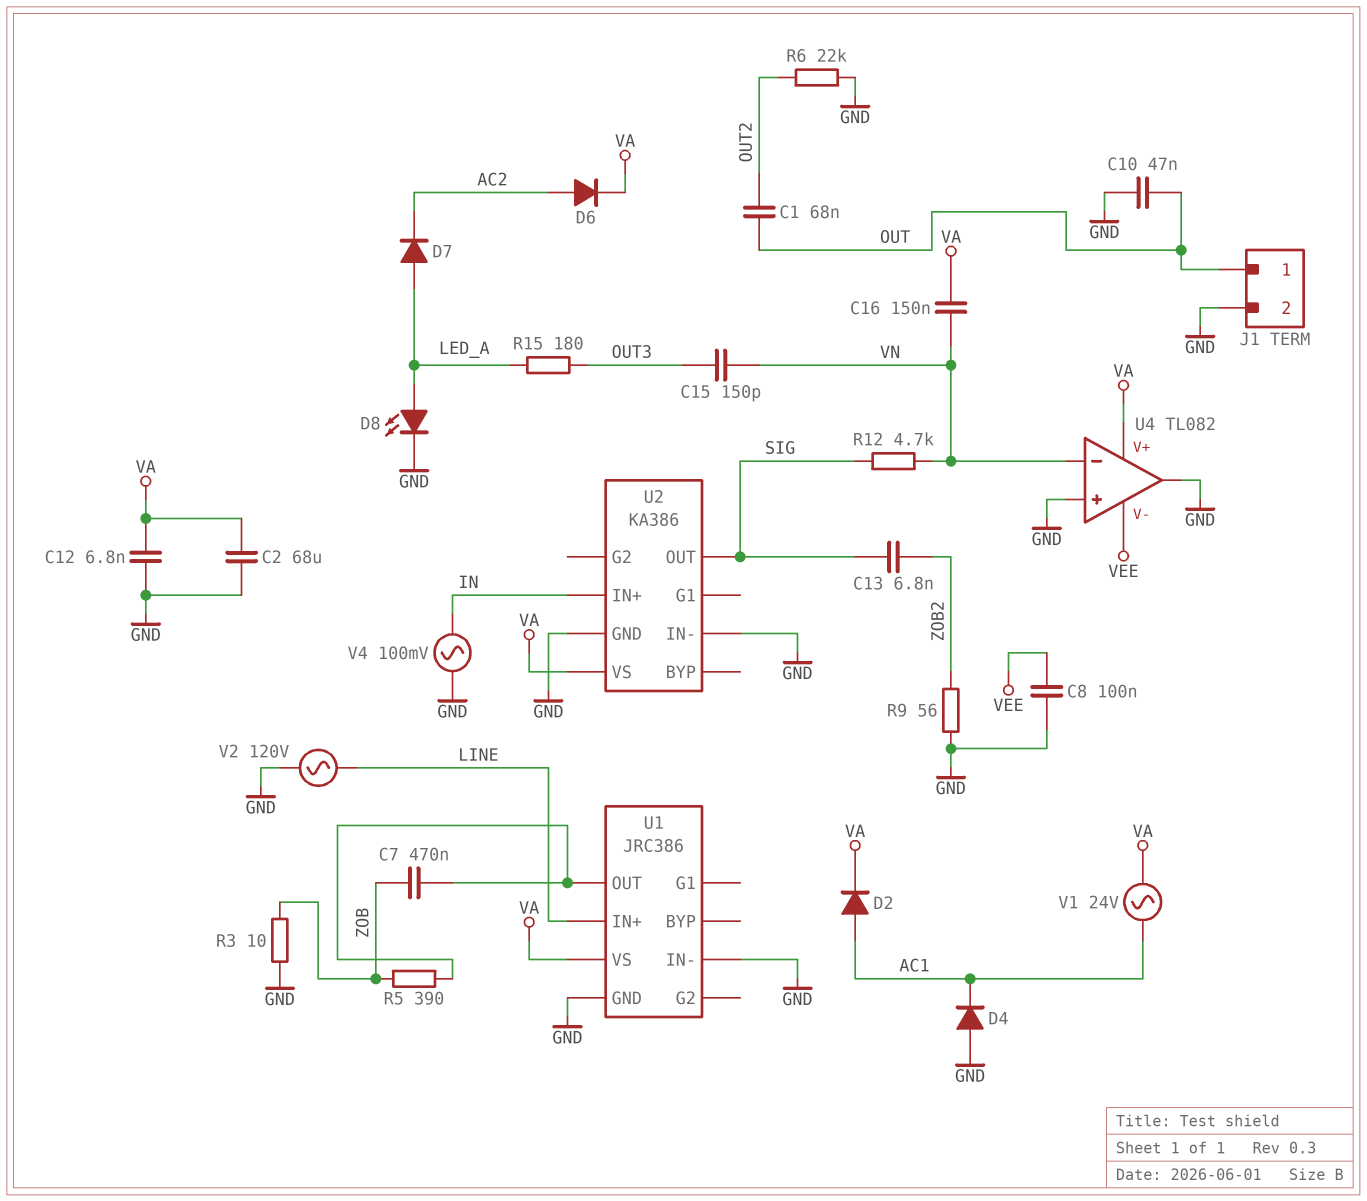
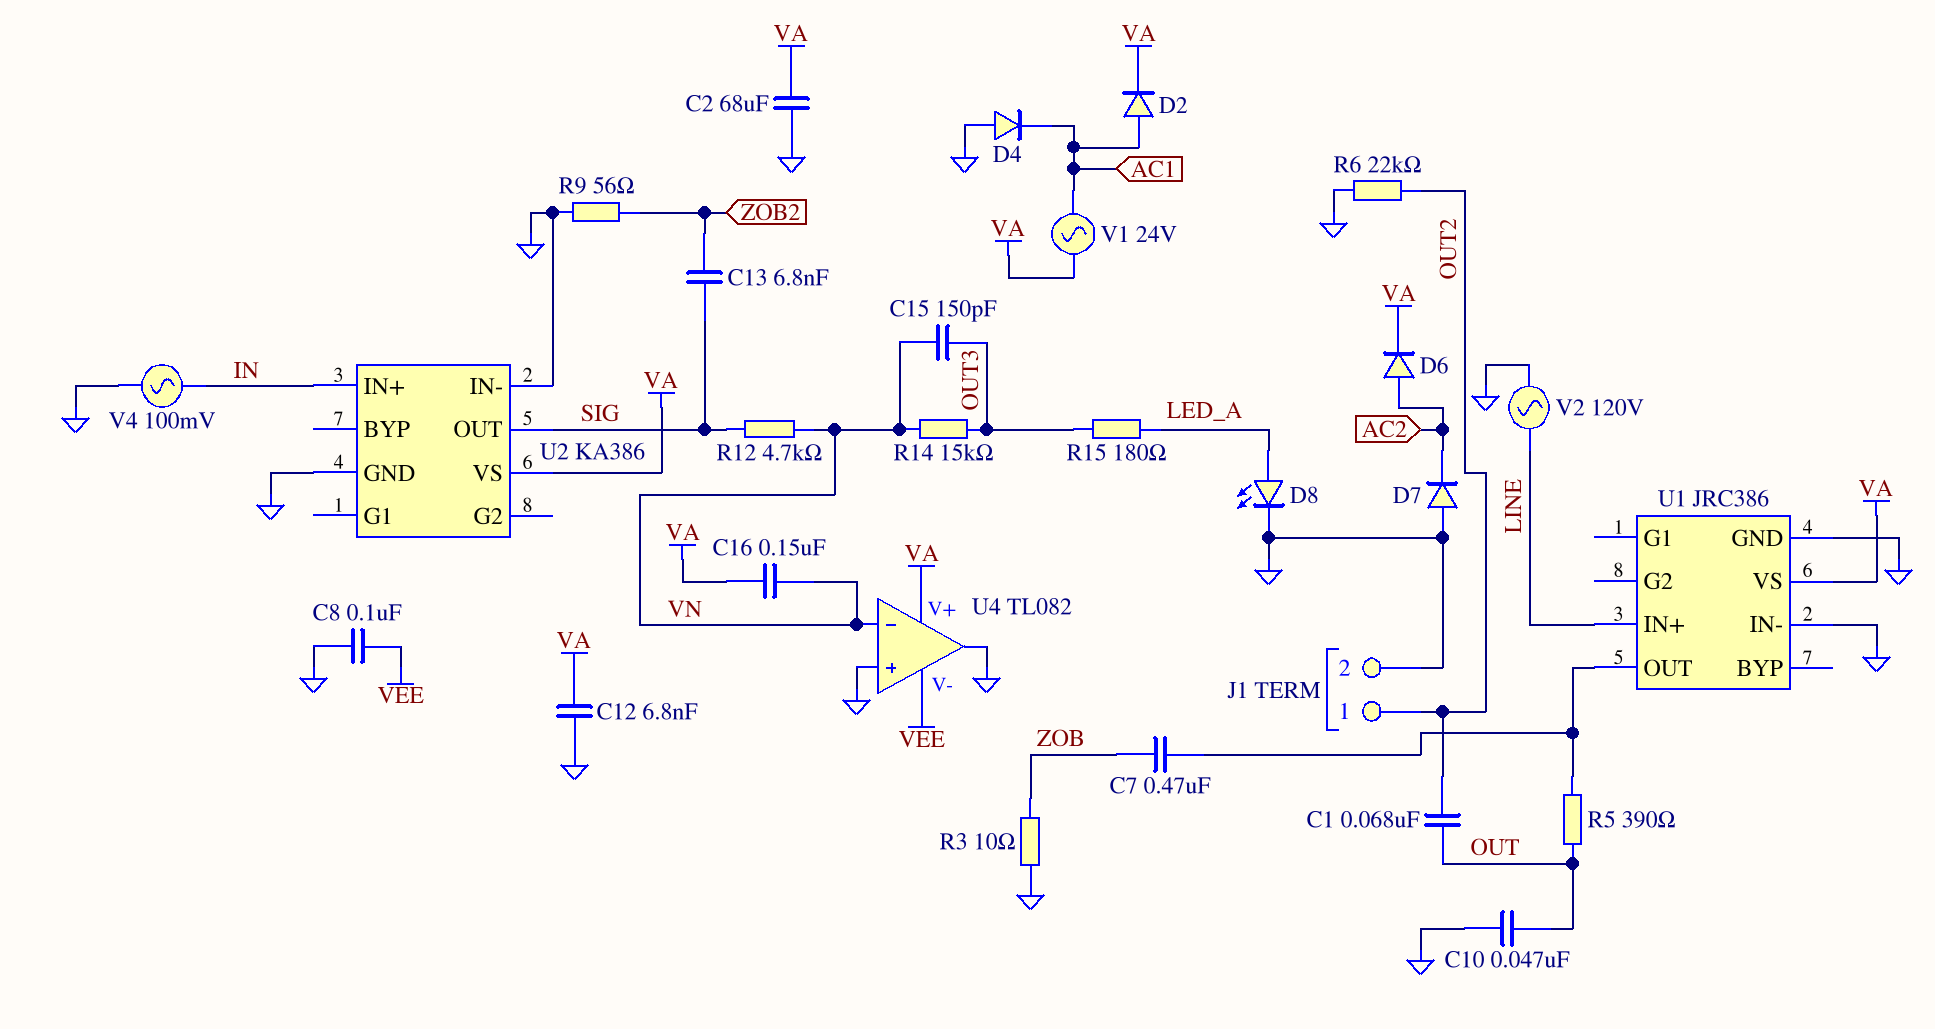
D7: diode (A LED_A, K AC2) -> diode (A GND, K AC2)
J1 pin 1: OUT -> OUT2
R5: 390 (U1/OUT, ZOB) -> 390 (OUT, U1/OUT)
R14: none -> 15k (OUT3, VN)

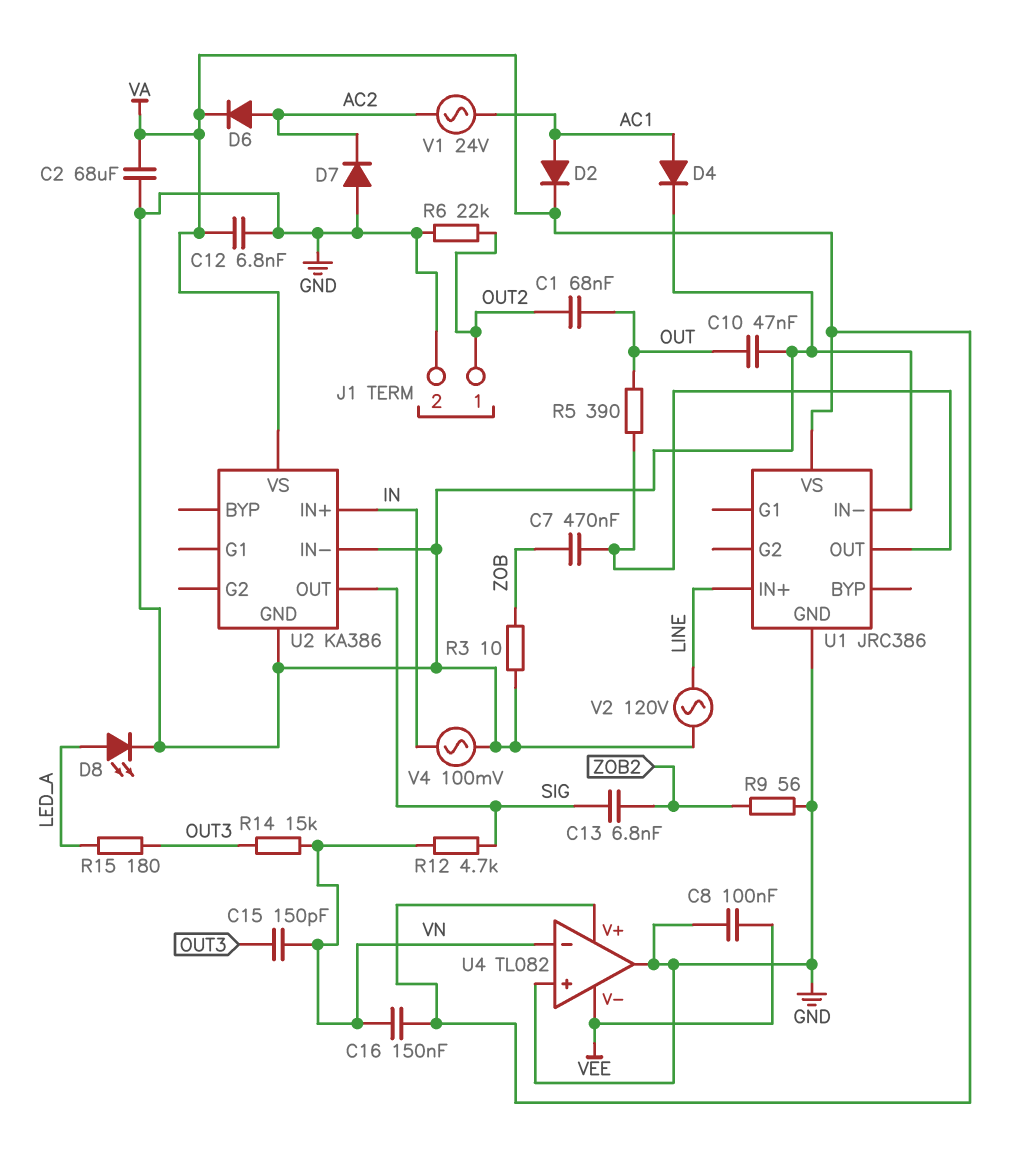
D4: diode (A GND, K AC1) -> diode (A AC1, K GND)
V1: AC 24V (AC1, VA) -> AC 24V (AC1, AC2)

